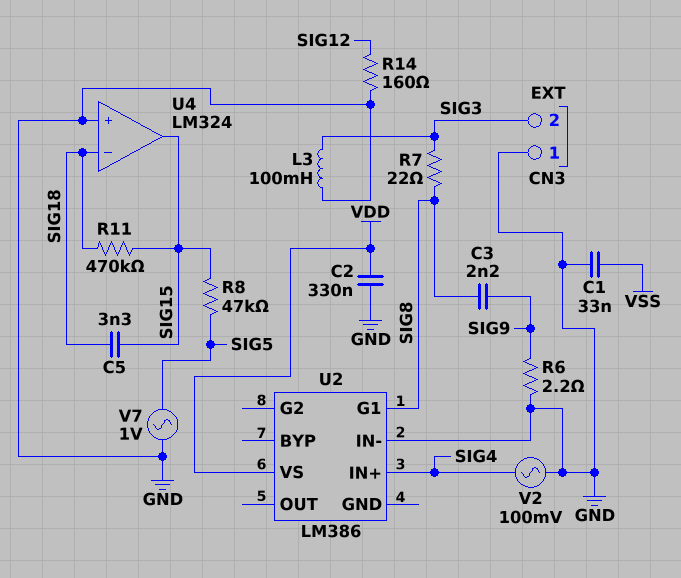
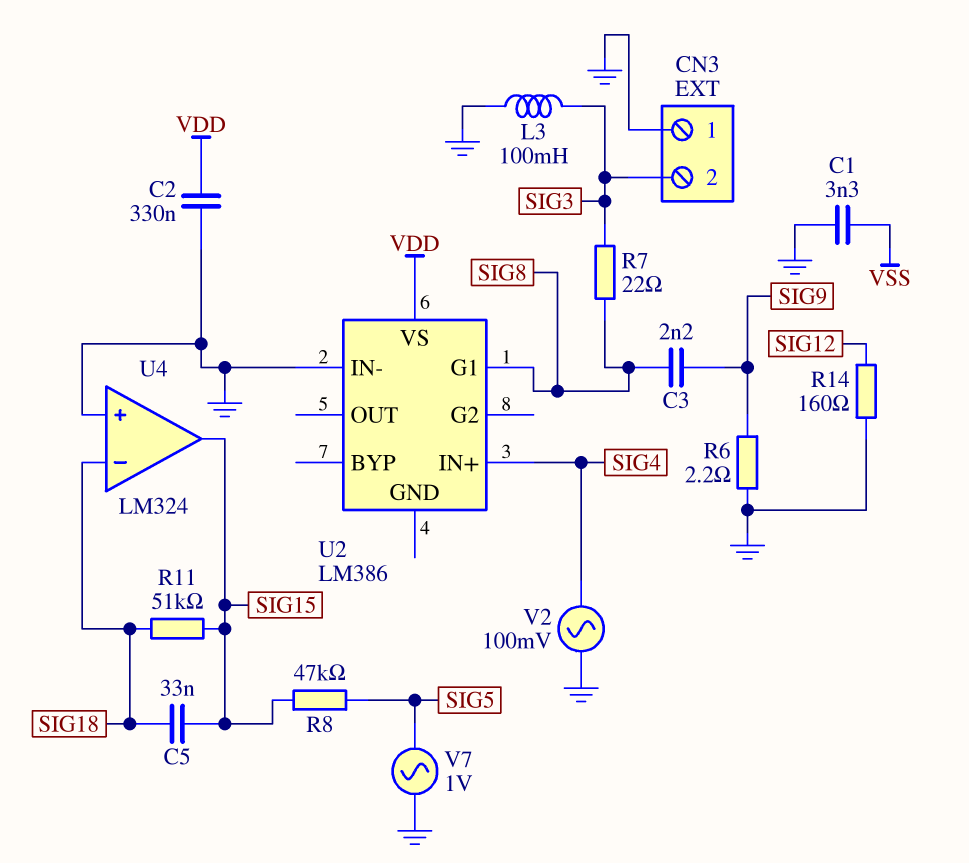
C1: 33nF (GND, VSS) -> 3.3nF (GND, VSS)
C5: 3.3nF (SIG15, SIG18) -> 33nF (SIG15, SIG18)
R11: 470k (SIG15, SIG18) -> 51k (SIG15, SIG18)

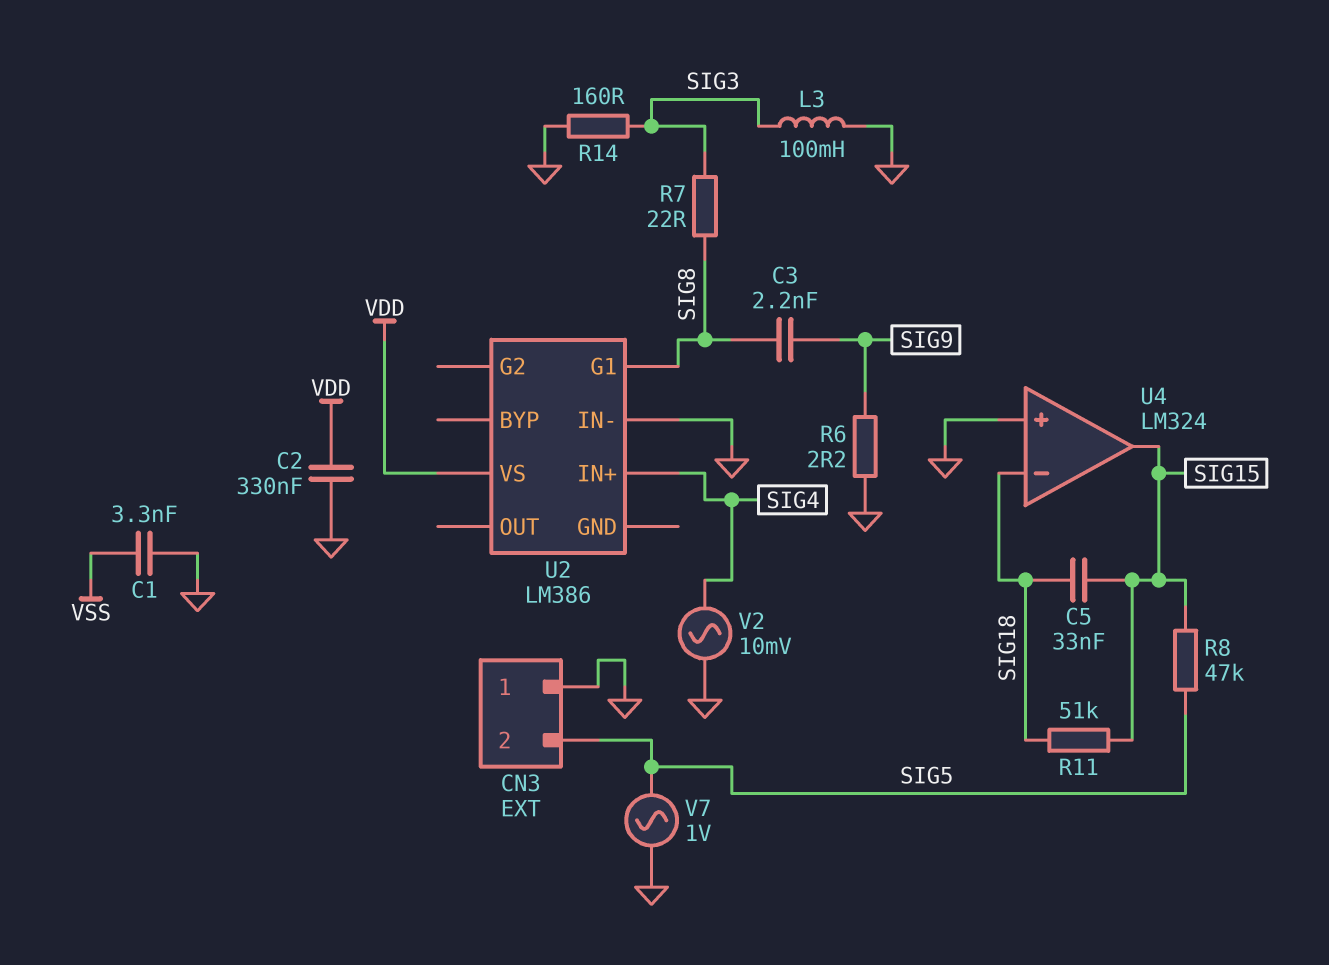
CN3 pin 2: SIG3 -> SIG5
R14: 160 (GND, SIG12) -> 160 (GND, SIG3)
V2: AC 100mV (GND, SIG4) -> AC 10mV (GND, SIG4)

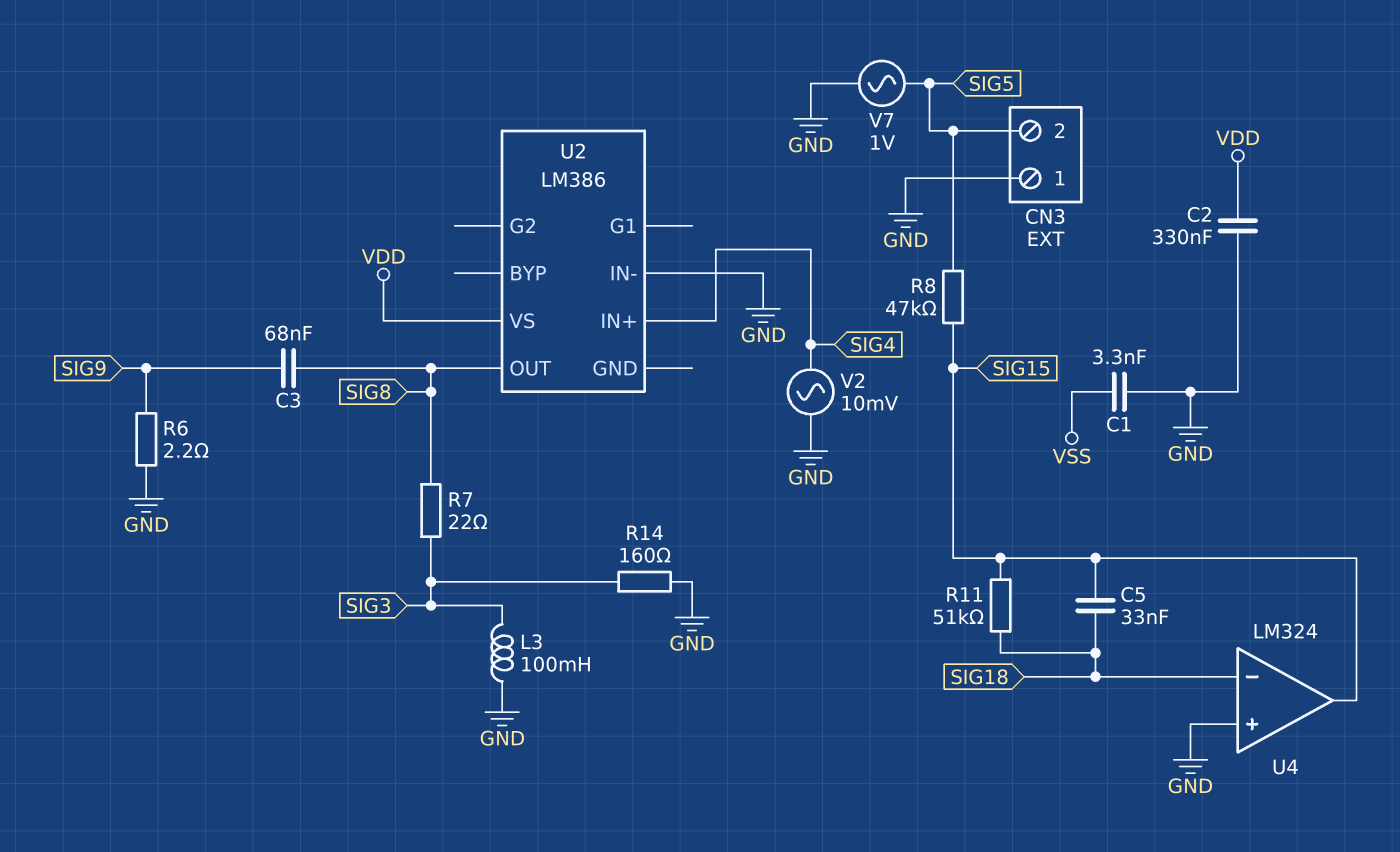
C3: 2.2nF (SIG8, SIG9) -> 68nF (SIG8, SIG9)
U2 pin G1: SIG8 -> none
U2 pin OUT: none -> SIG8

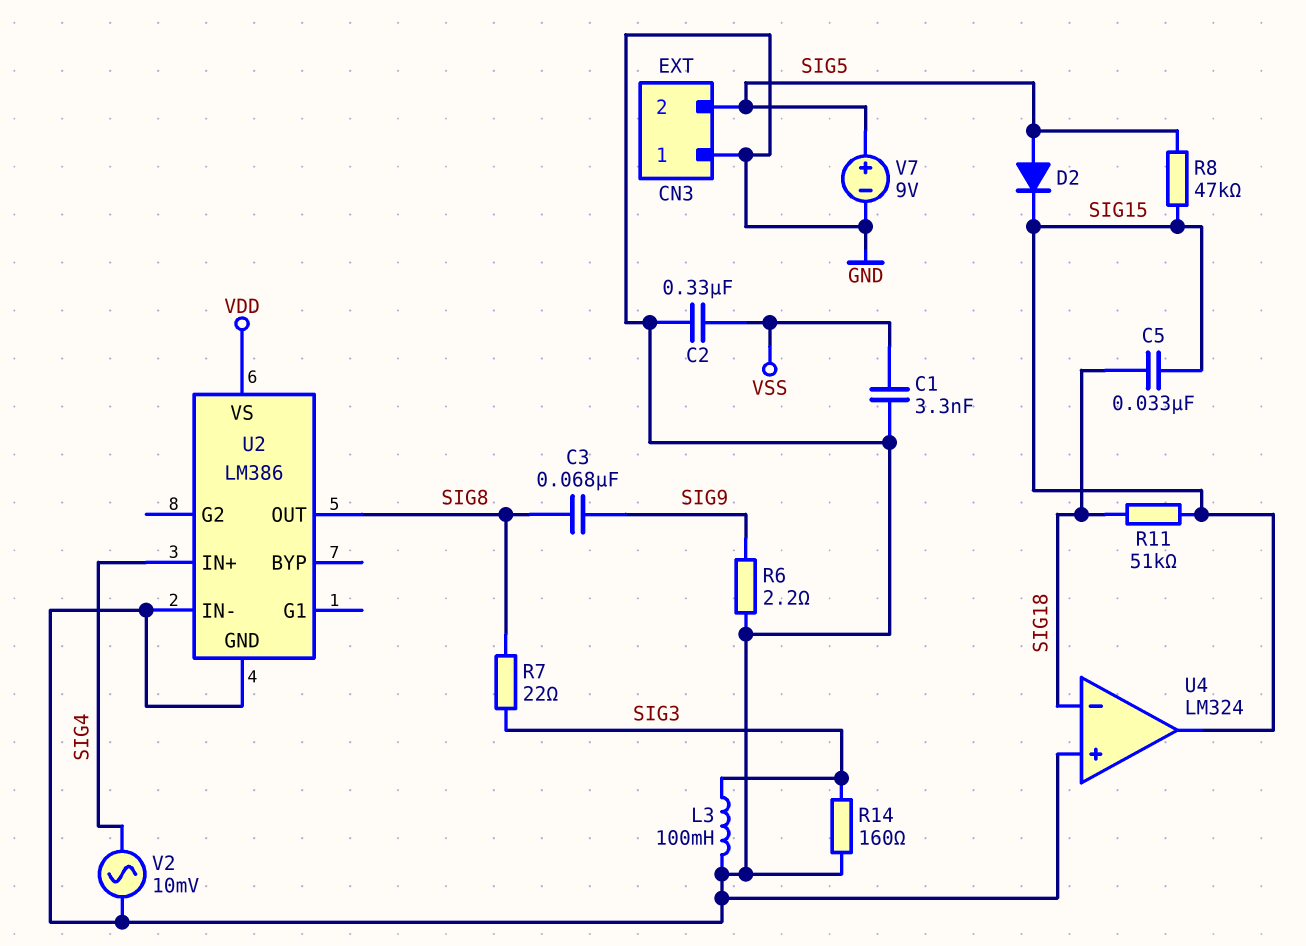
C2: 330nF (GND, VDD) -> 330nF (GND, VSS)
D2: none -> diode (A SIG5, K SIG15)
U2 pin GND: none -> GND
V7: AC 1V (GND, SIG5) -> 9V (plus SIG5, minus GND)

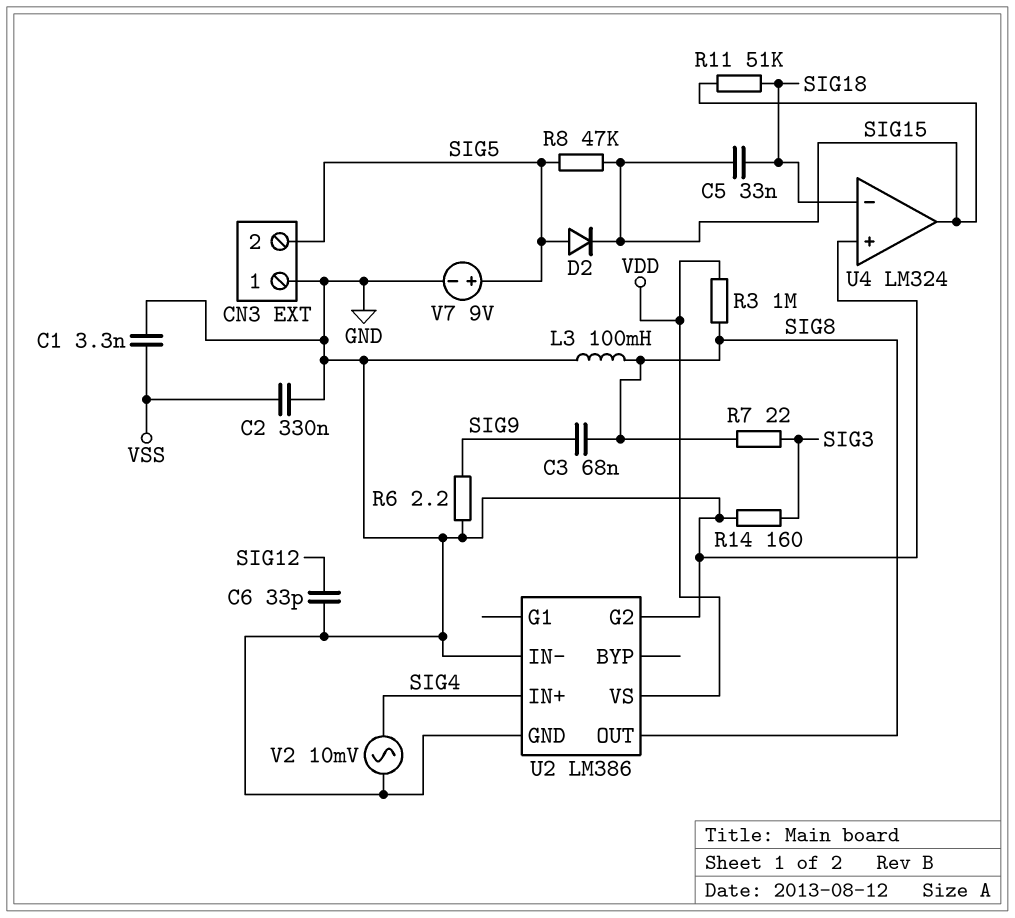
C6: none -> 33pF (GND, SIG12)
L3: 100mH (GND, SIG3) -> 100mH (GND, SIG8)
R3: none -> 1M (SIG8, VDD)
U2 pin G2: none -> GND

